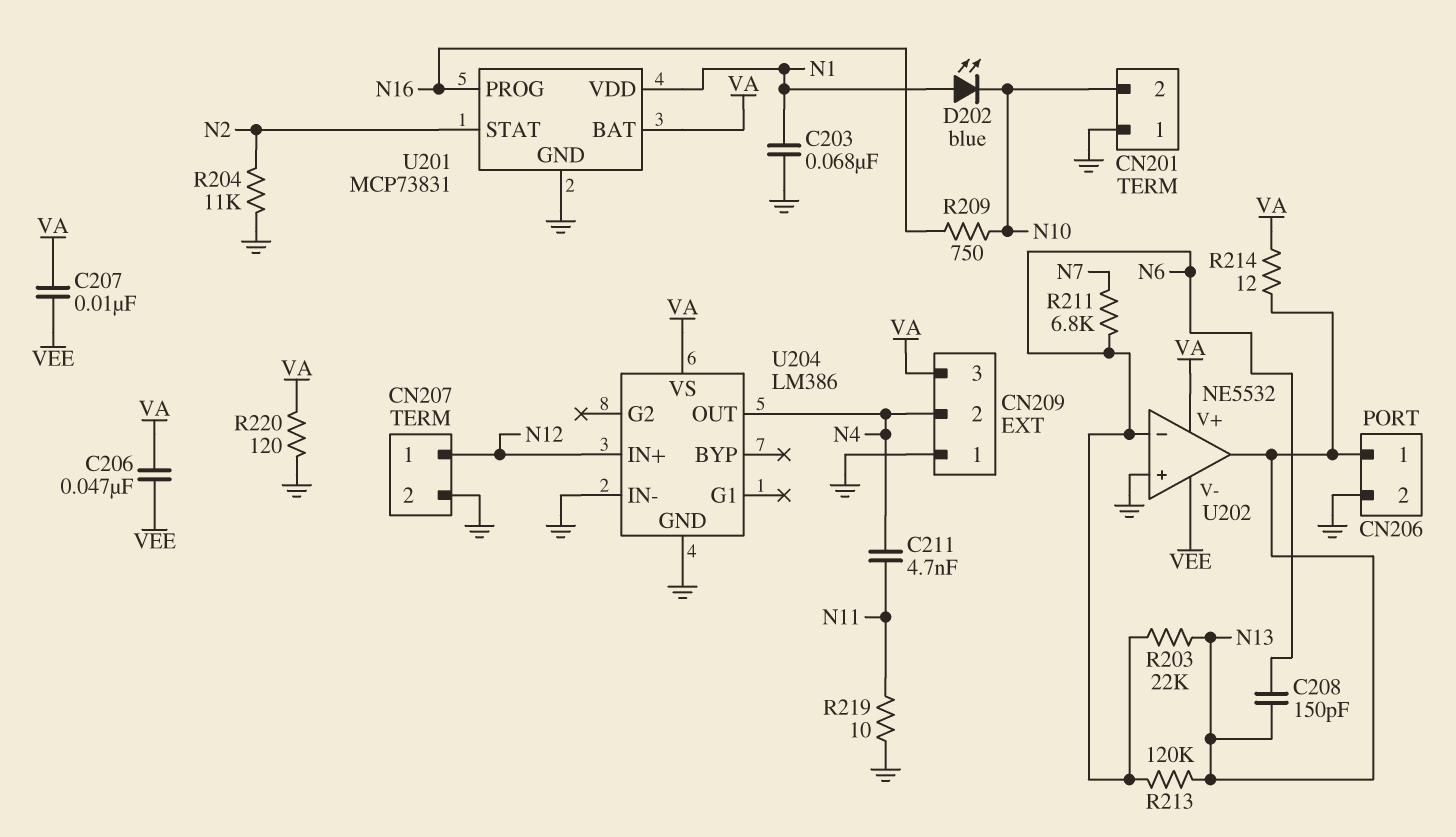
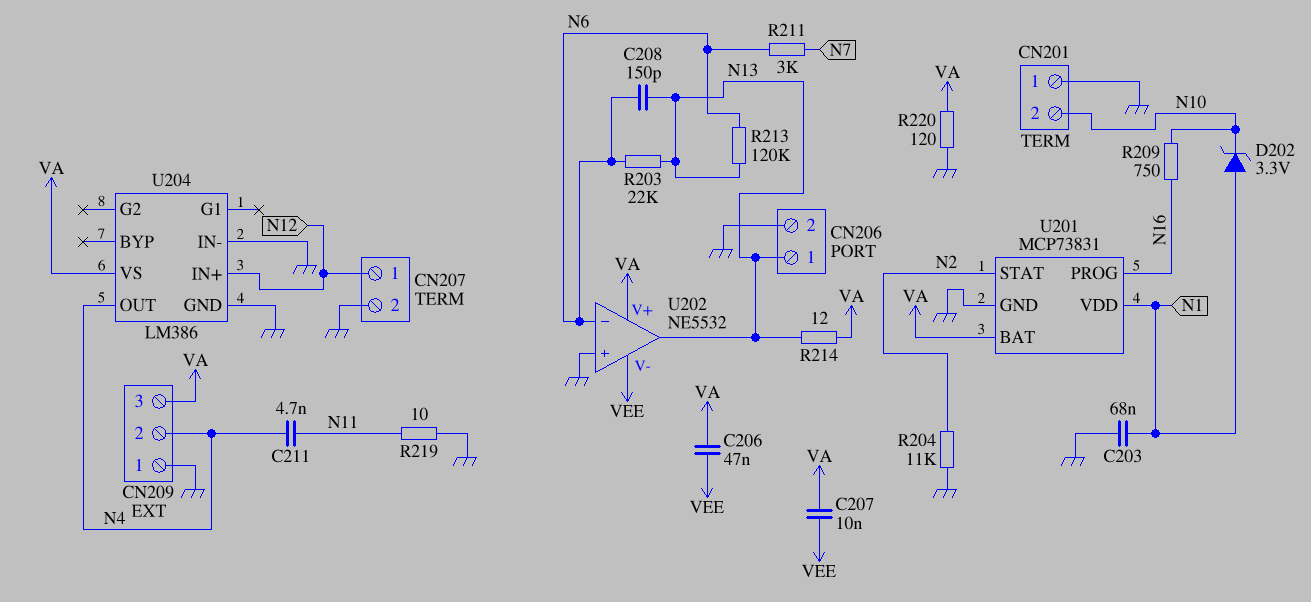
D202: LED blue (A N1, K N10) -> zener 3.3V (A N1, K N10)
R211: 6.8k (N6, N7) -> 3k (N6, N7)

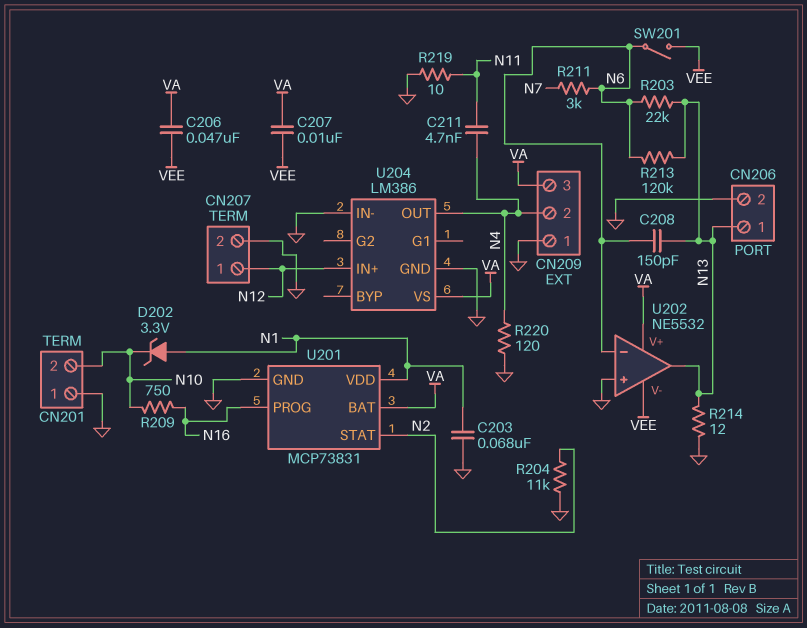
R214: 12 (N13, VA) -> 12 (GND, N13)
R220: 120 (GND, VA) -> 120 (GND, N4)
SW201: none -> switch (N6, VEE)

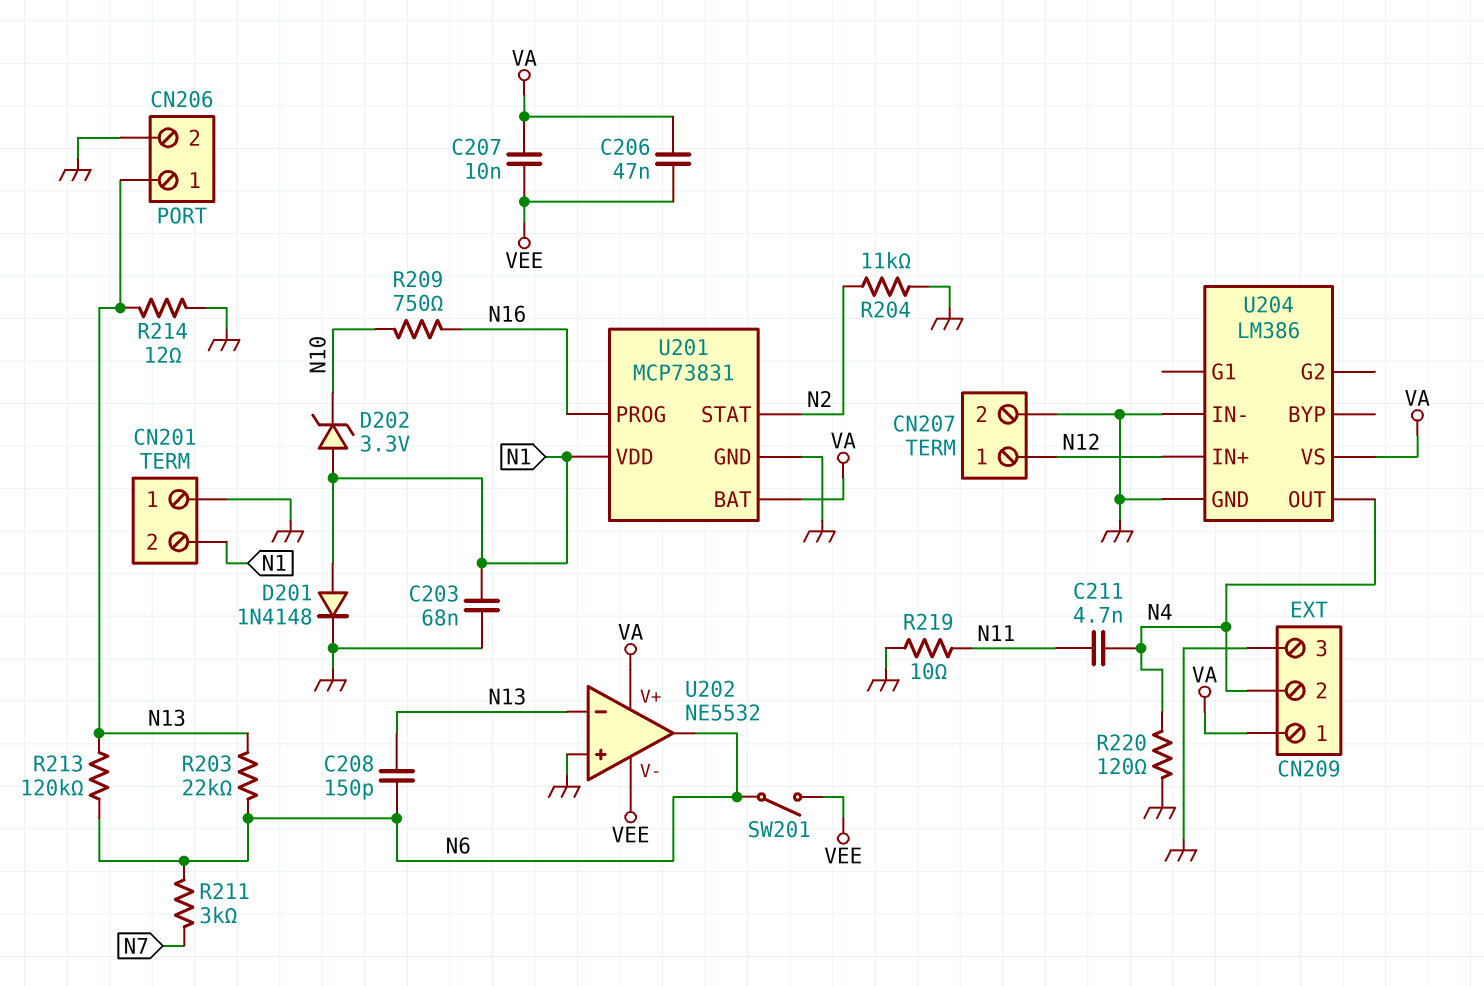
CN201 pin 2: N10 -> N1
CN209 pin 1: GND -> VA
CN209 pin 3: VA -> GND
D201: none -> diode 1N4148 (A N1, K GND)
U202 pin in-: N6 -> N13
U202 pin out: N13 -> N6

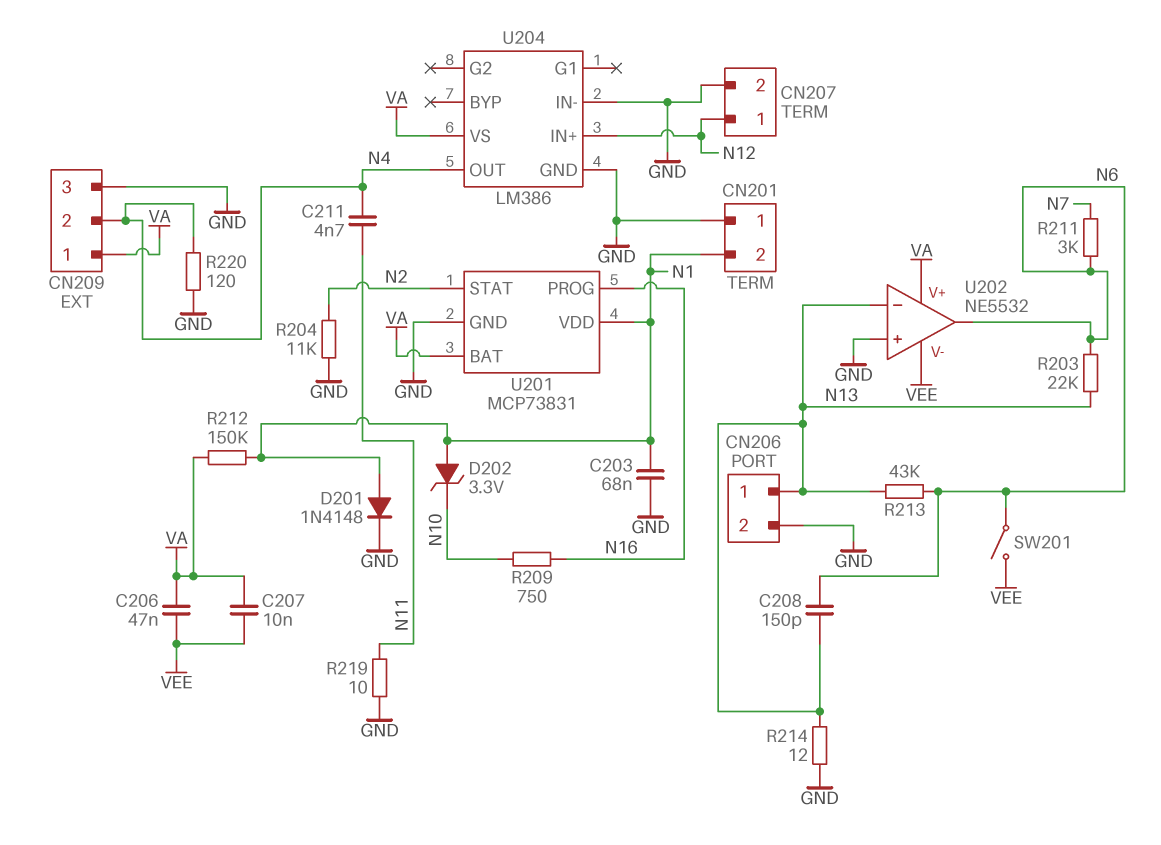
R212: none -> 150k (N1, VA)
R213: 120k (N6, N13) -> 43k (N6, N13)

